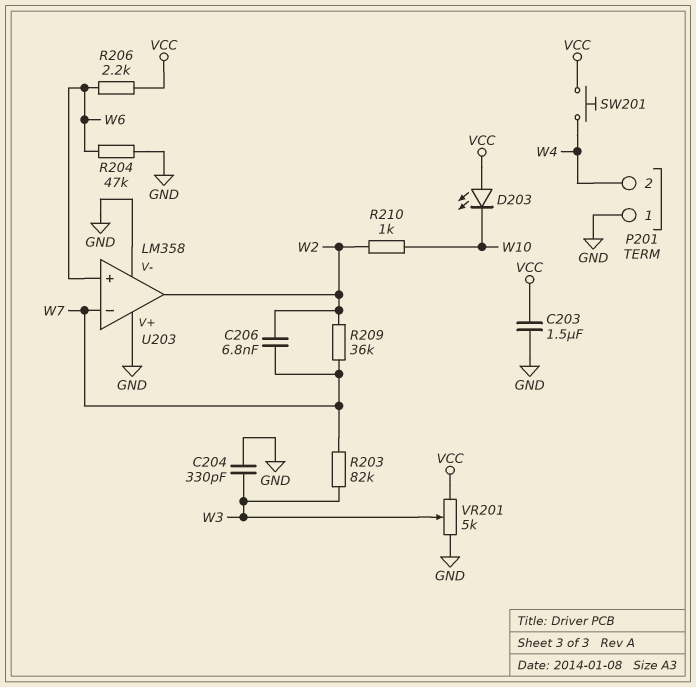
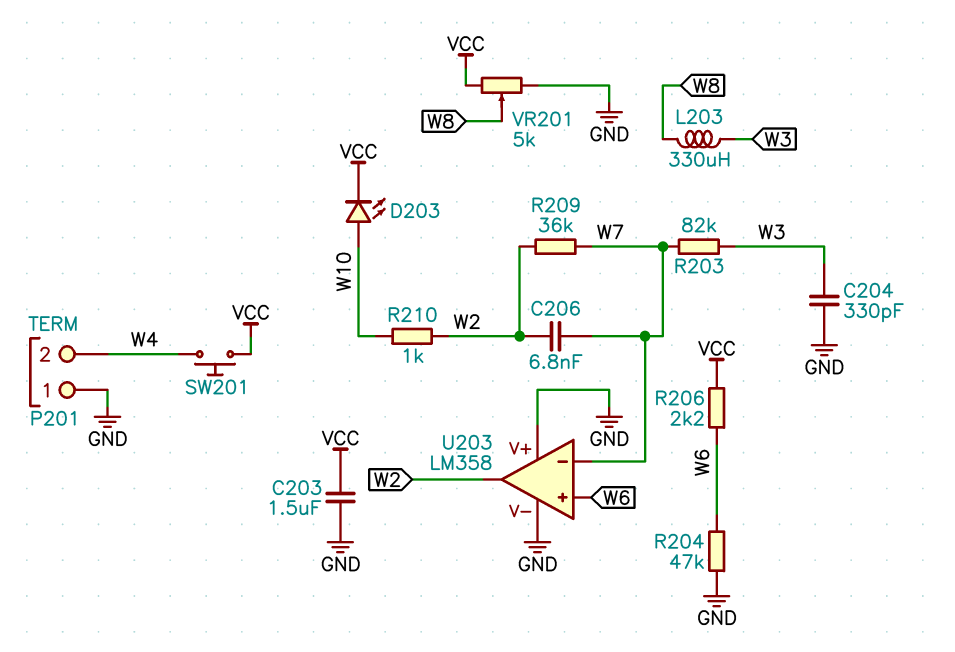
D203: LED (A VCC, K W10) -> LED (A W10, K VCC)
L203: none -> 330uH (W3, W8)
VR201: 5k (GND, VCC, wiper W3) -> 5k (GND, VCC, wiper W8)

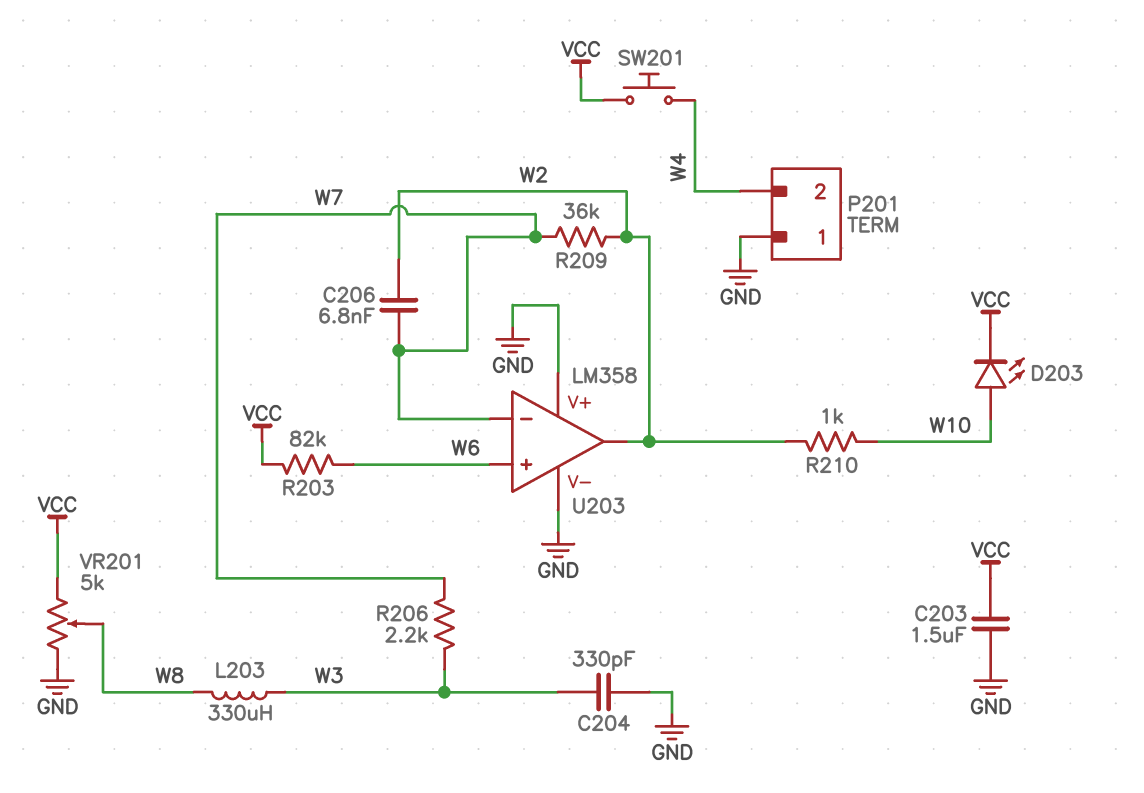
R203: 82k (W3, W7) -> 82k (VCC, W6)
R204: 47k (GND, W6) -> none
R206: 2.2k (VCC, W6) -> 2.2k (W3, W7)

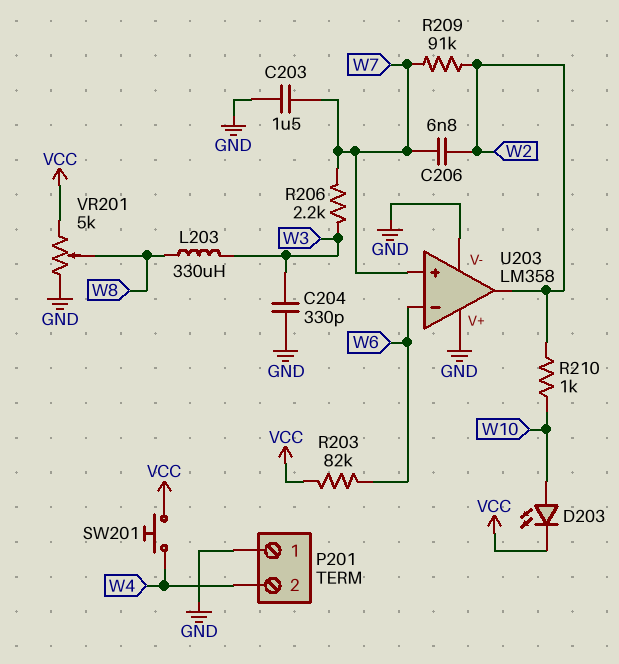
C203: 1.5uF (GND, VCC) -> 1.5uF (GND, W7)
R209: 36k (W2, W7) -> 91k (W2, W7)
U203 pin in+: W6 -> W7
U203 pin in-: W7 -> W6

